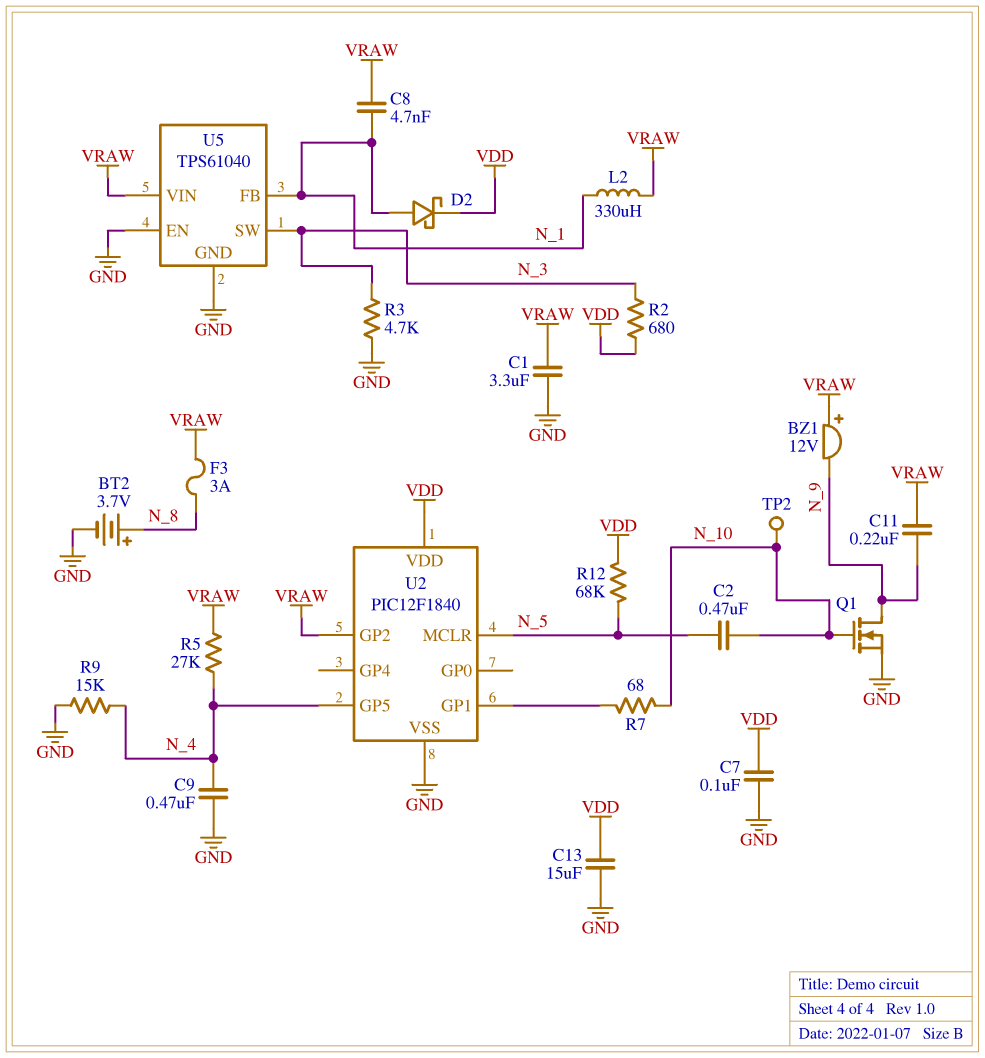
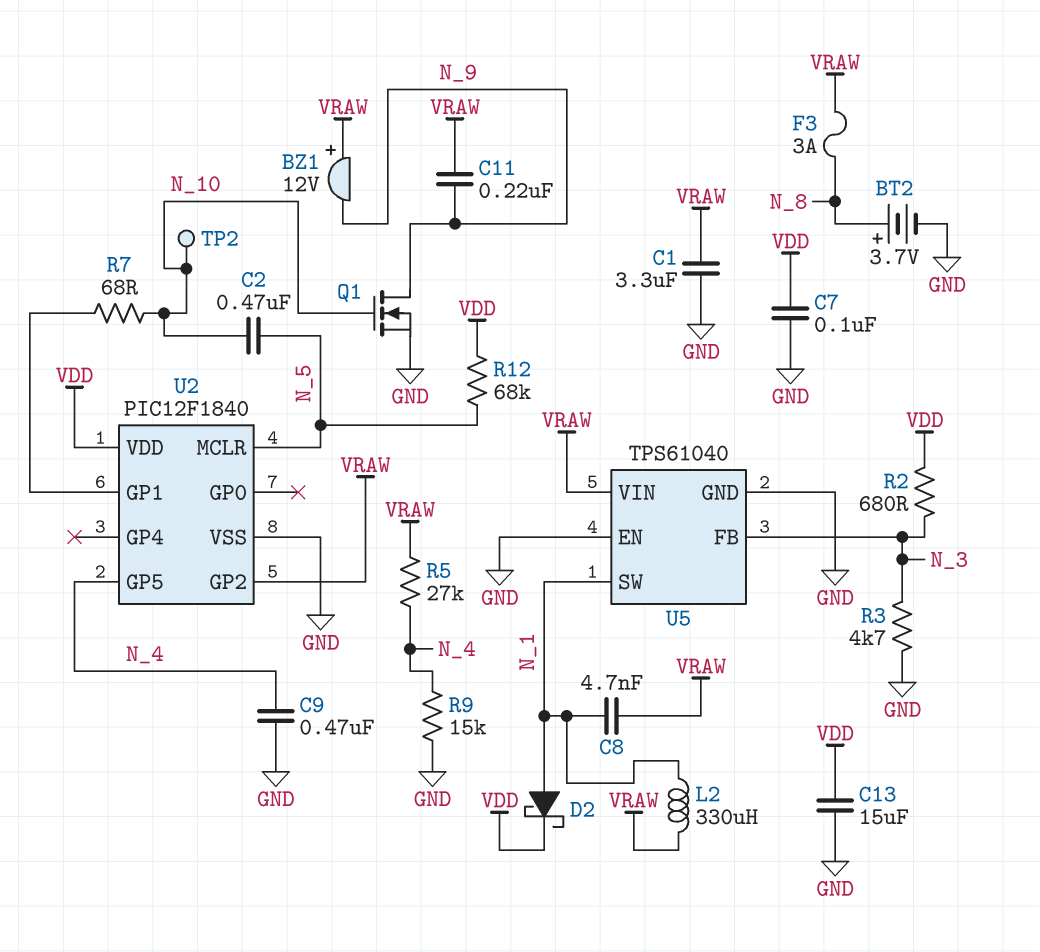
U5 pin FB: N_1 -> N_3
U5 pin SW: N_3 -> N_1

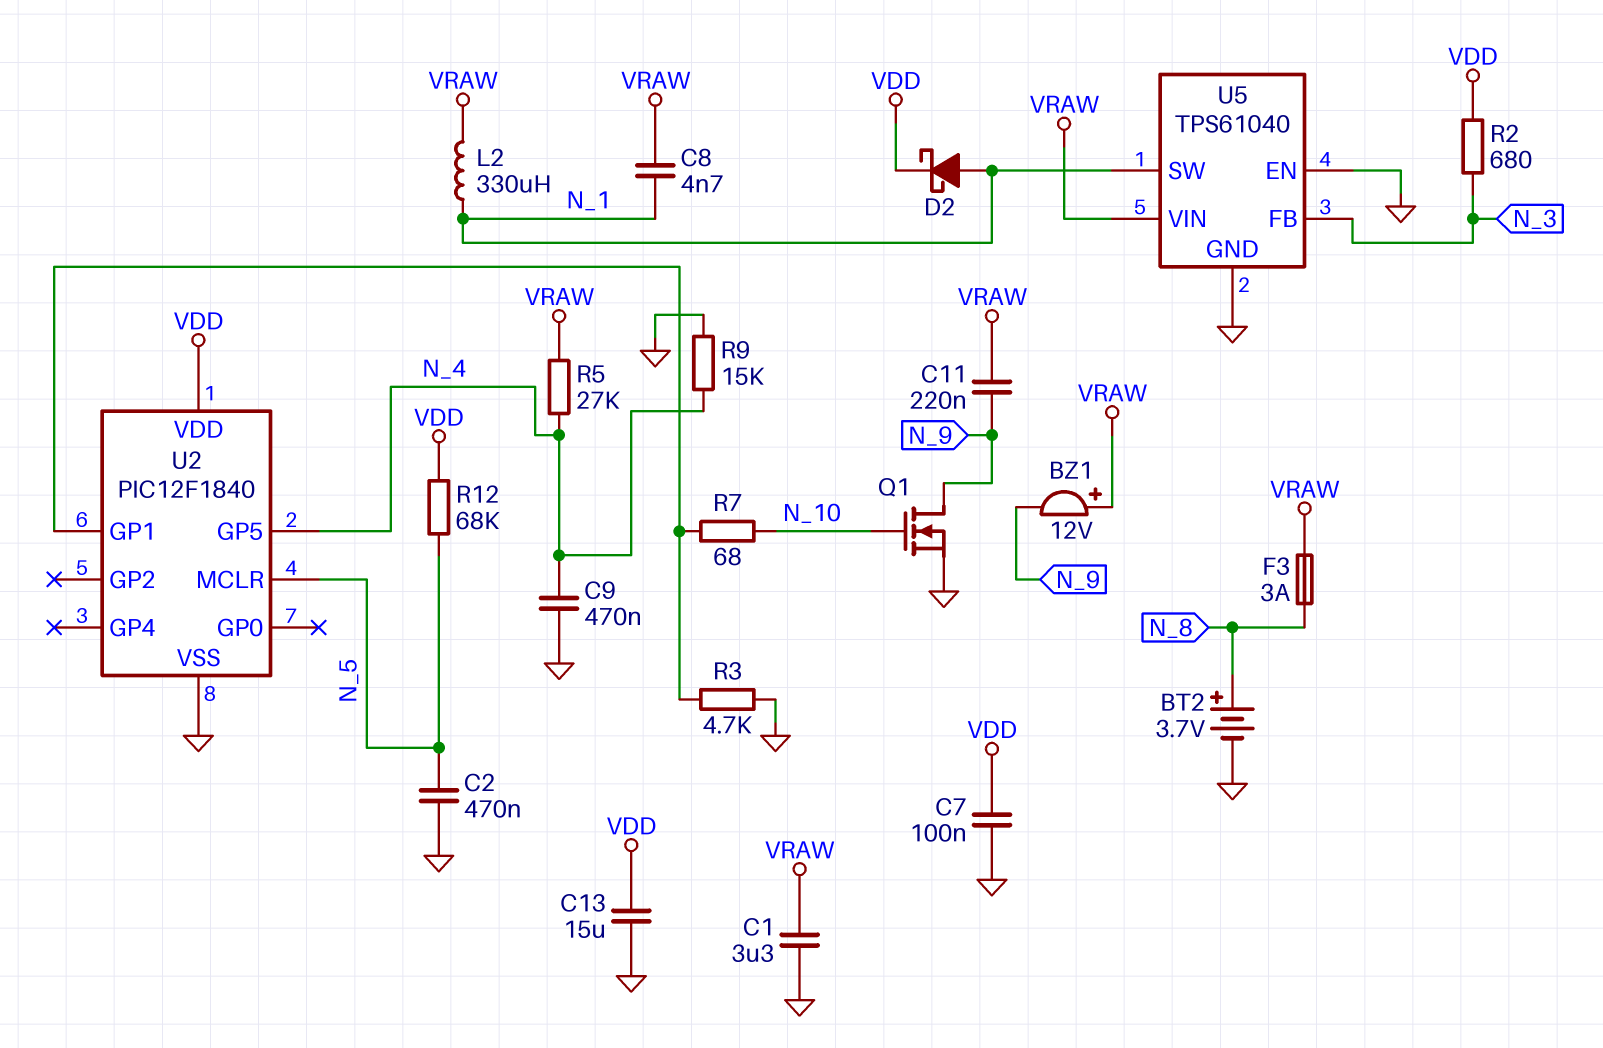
C2: 470nF (N_5, N_10) -> 470nF (GND, N_5)
R3: 4.7k (GND, N_3) -> 4.7k (GND, U2/GP1)
TP2: test point (N_10) -> none
U2 pin GP2: VRAW -> none

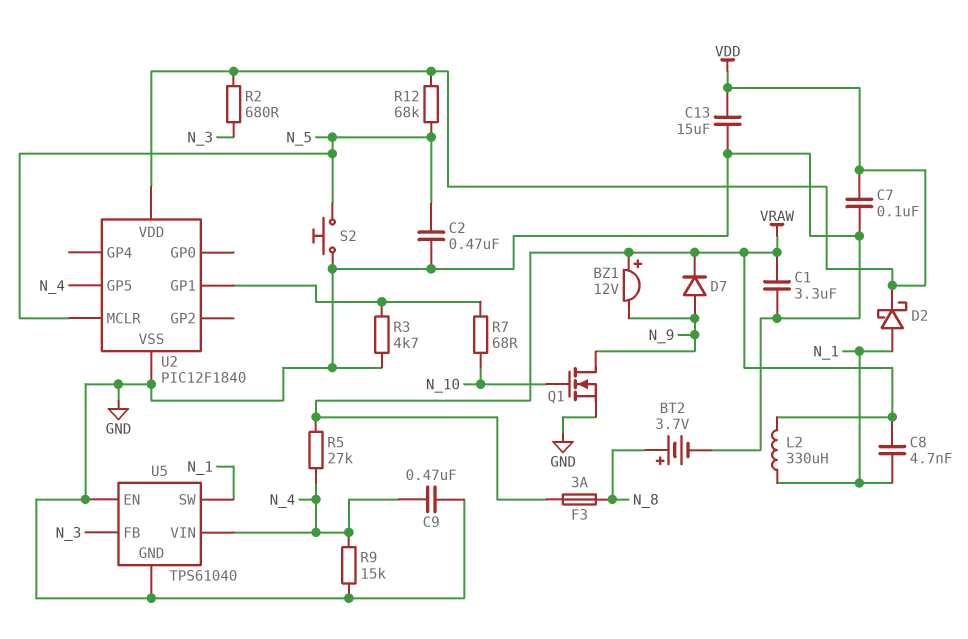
C11: 220nF (N_9, VRAW) -> none
D7: none -> diode (A N_9, K VRAW)
S2: none -> button (GND, N_5)
U5 pin VIN: VRAW -> N_4

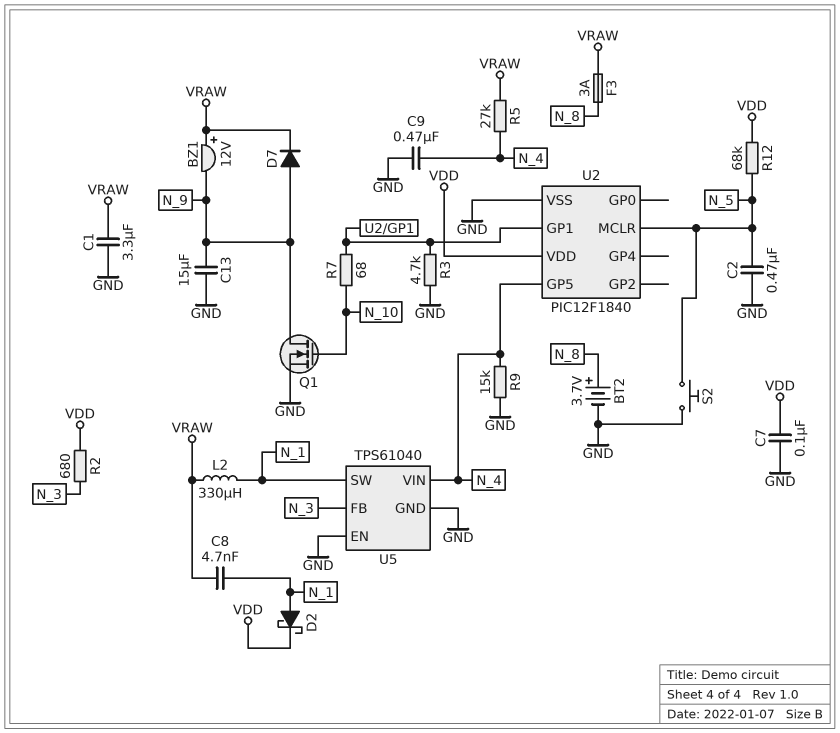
C13: 15uF (GND, VDD) -> 15uF (GND, N_9)

